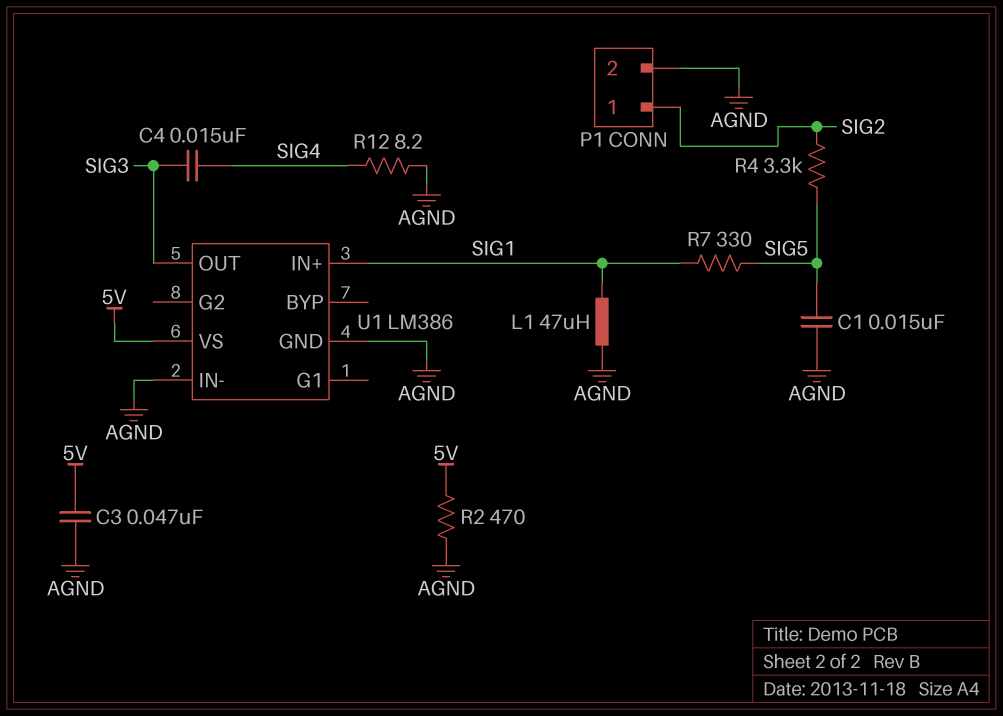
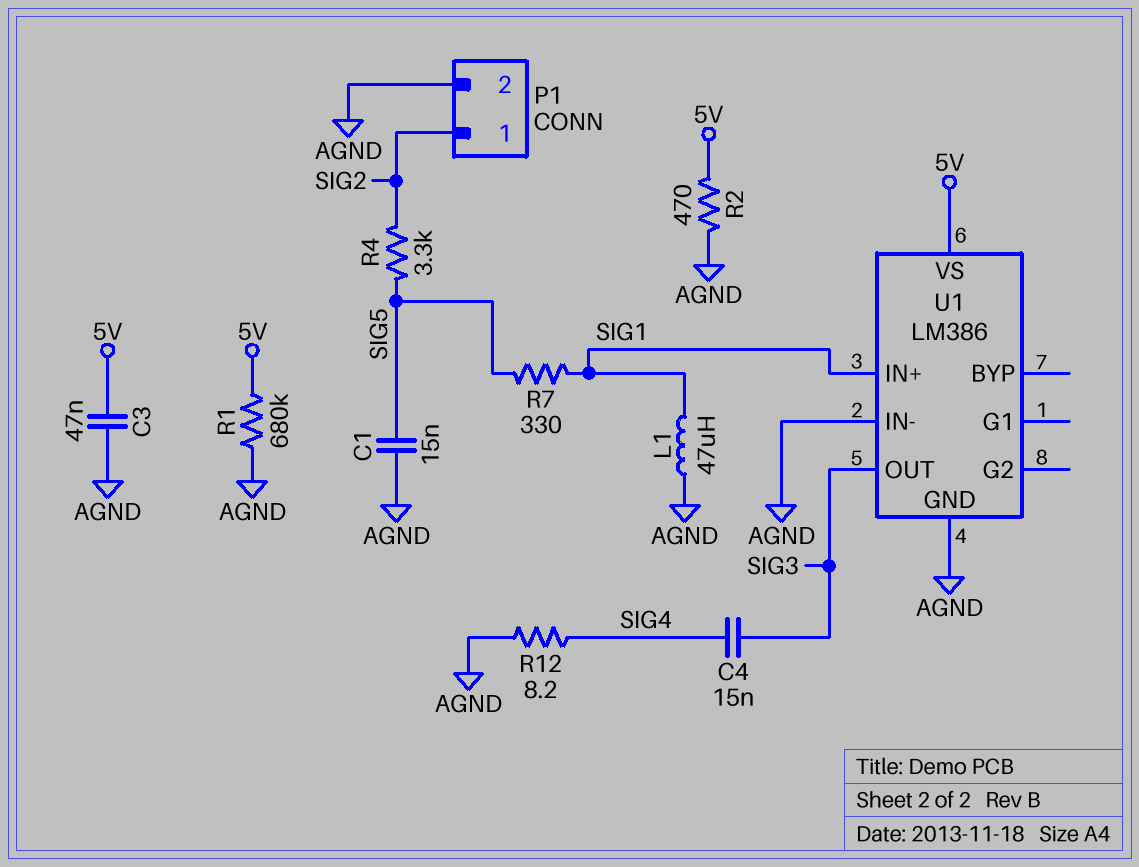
R1: none -> 680k (5V, AGND)

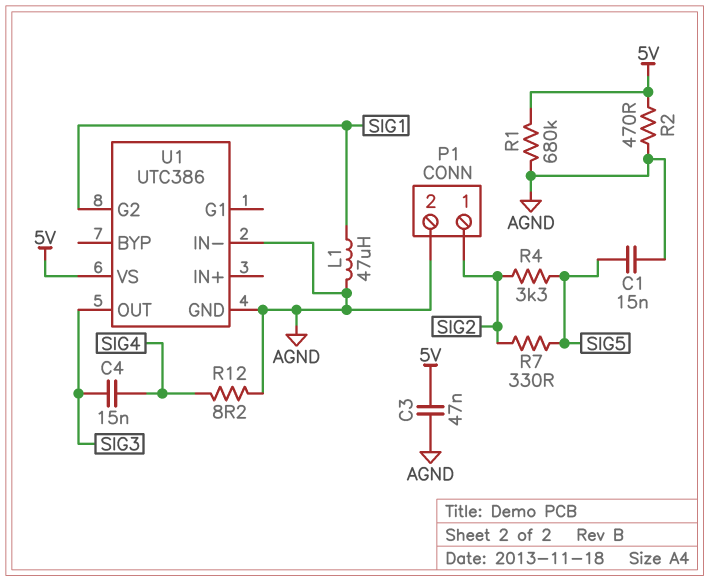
R7: 330 (SIG1, SIG5) -> 330 (SIG2, SIG5)
U1: LM386 -> UTC386
U1 pin G2: none -> SIG1
U1 pin IN+: SIG1 -> none

